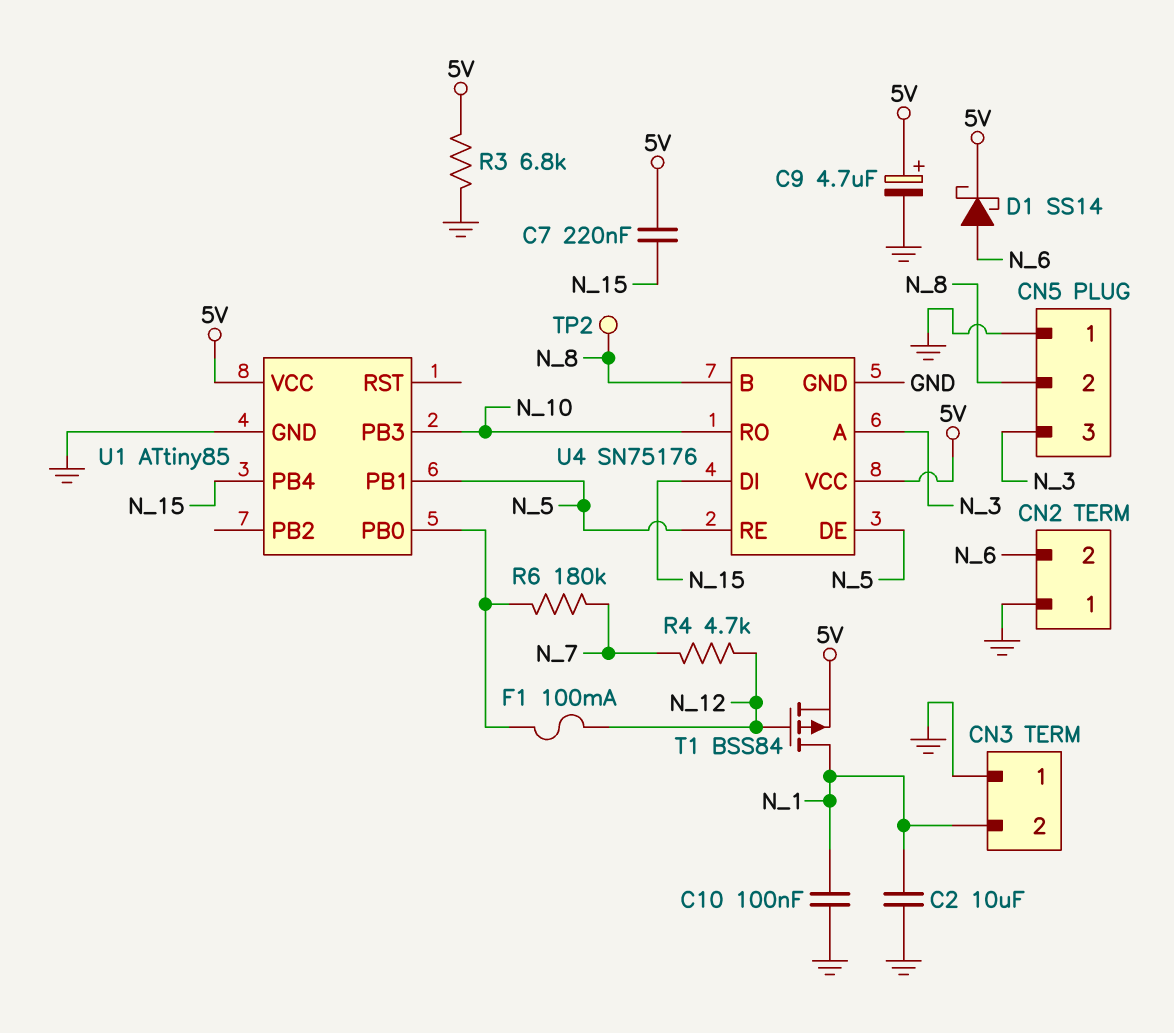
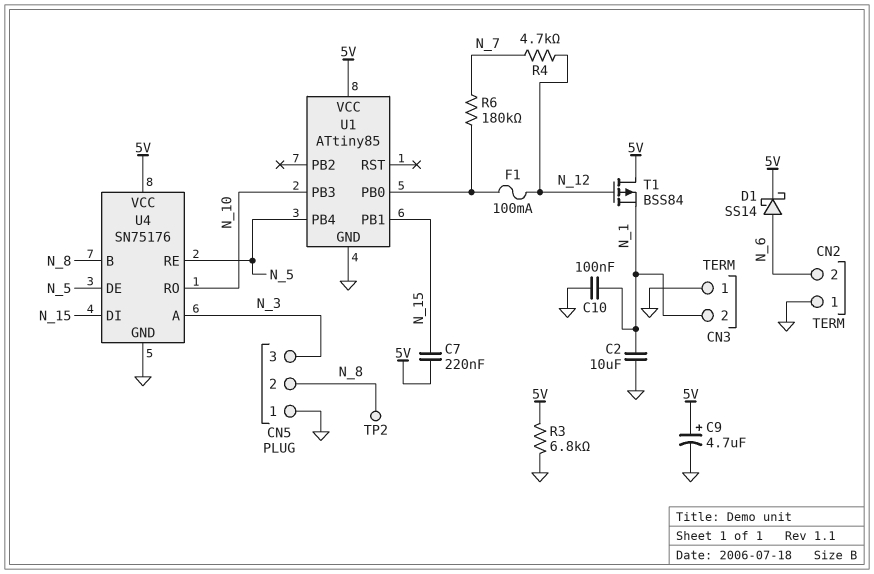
T1: PMOS BSS84 (G N_12, D N_1, S 5V) -> PMOS BSS84 (G N_12, D 5V, S N_1)
U1 pin PB1: N_5 -> N_15
U1 pin PB4: N_15 -> N_5

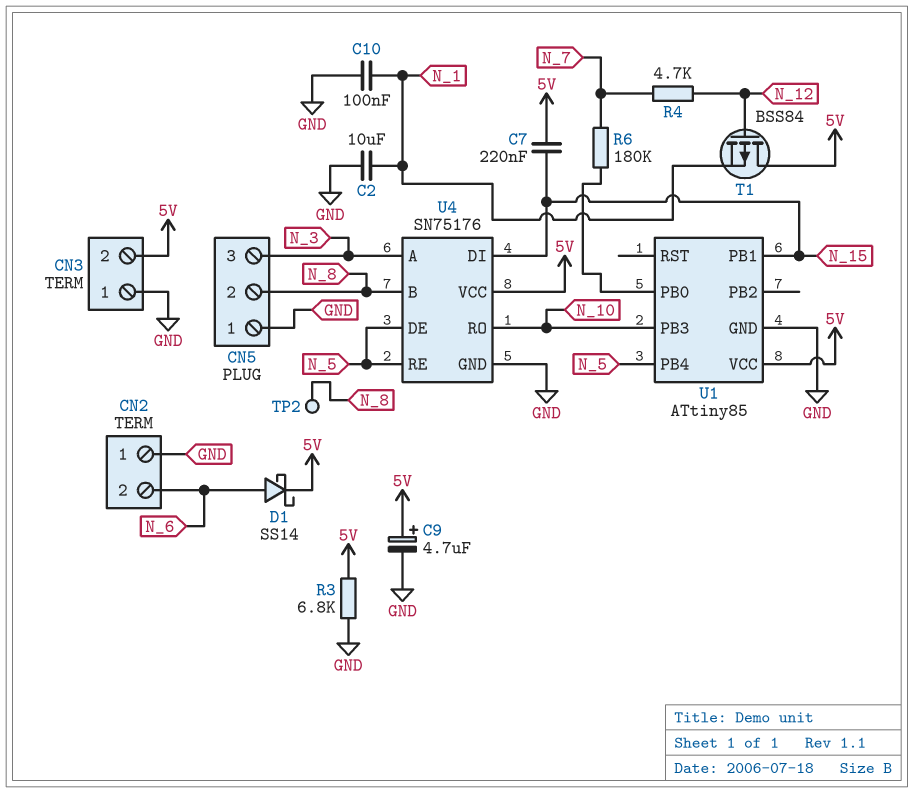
CN3 pin 2: N_1 -> 5V
F1: 100mA (N_12, U1/PB0) -> none

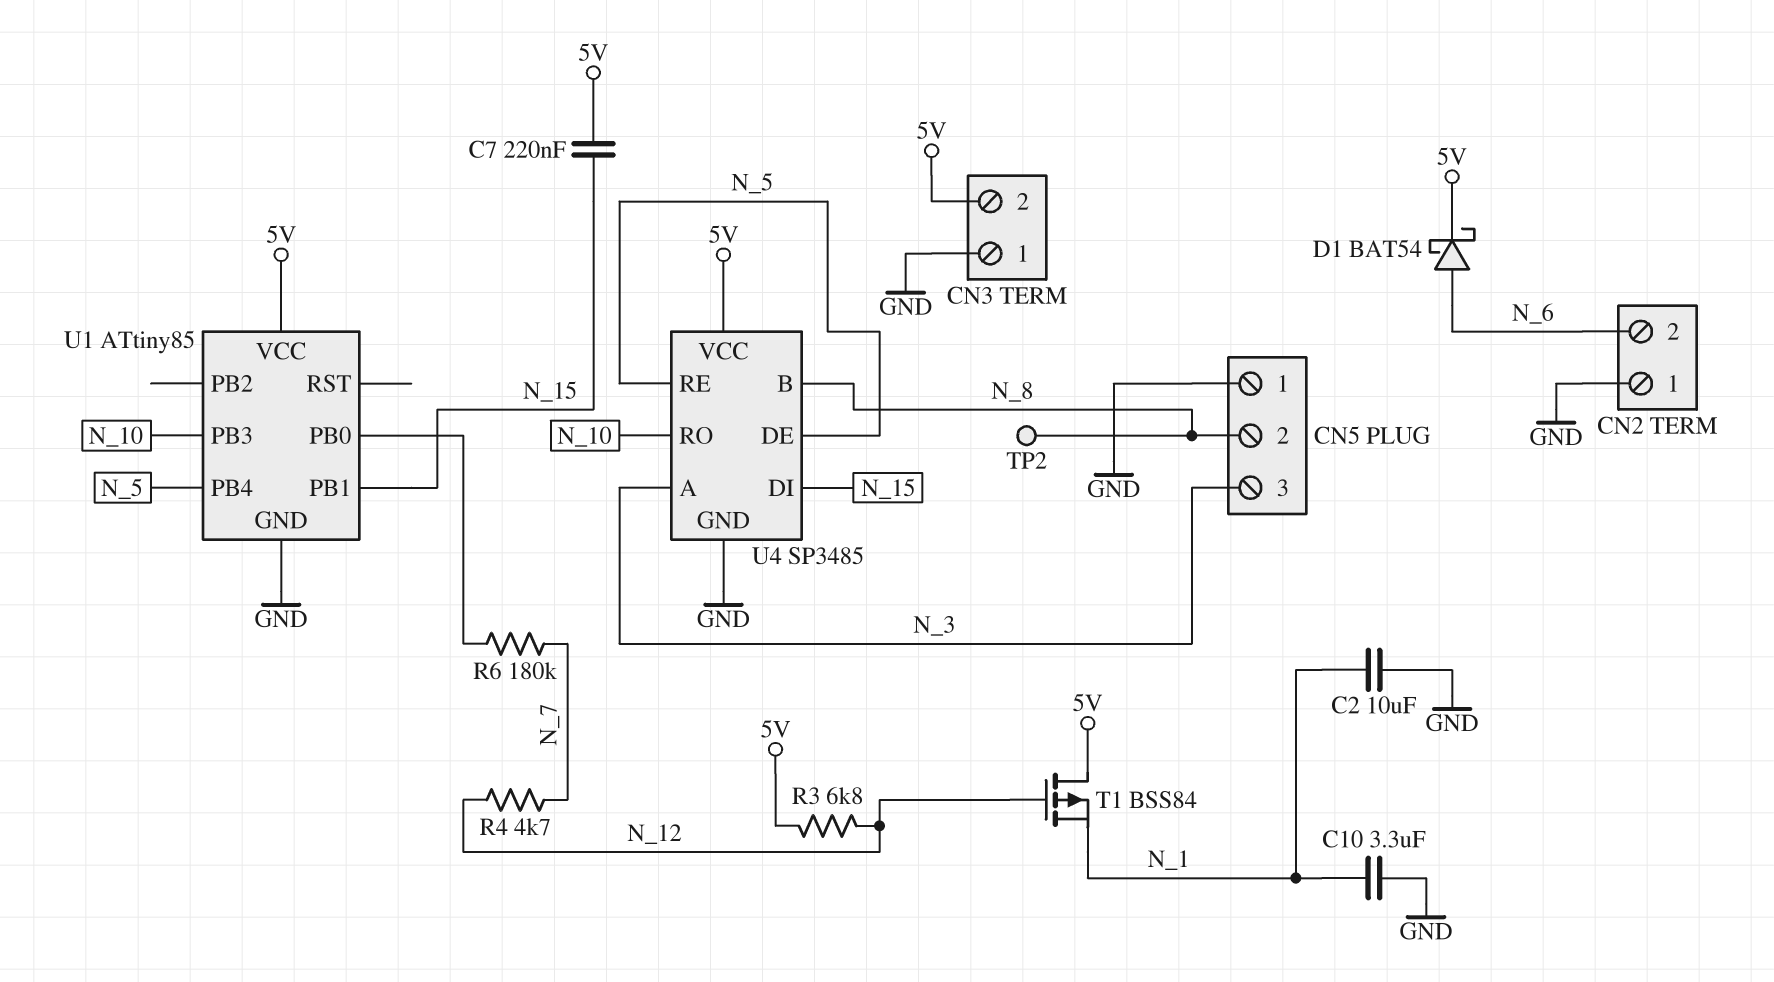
C9: 4.7uF (plus 5V, minus GND) -> none
C10: 100nF (GND, N_1) -> 3.3uF (GND, N_1)
D1: schottky SS14 (A N_6, K 5V) -> schottky BAT54 (A N_6, K 5V)
R3: 6.8k (5V, GND) -> 6.8k (5V, N_12)
U4: SN75176 -> SP3485

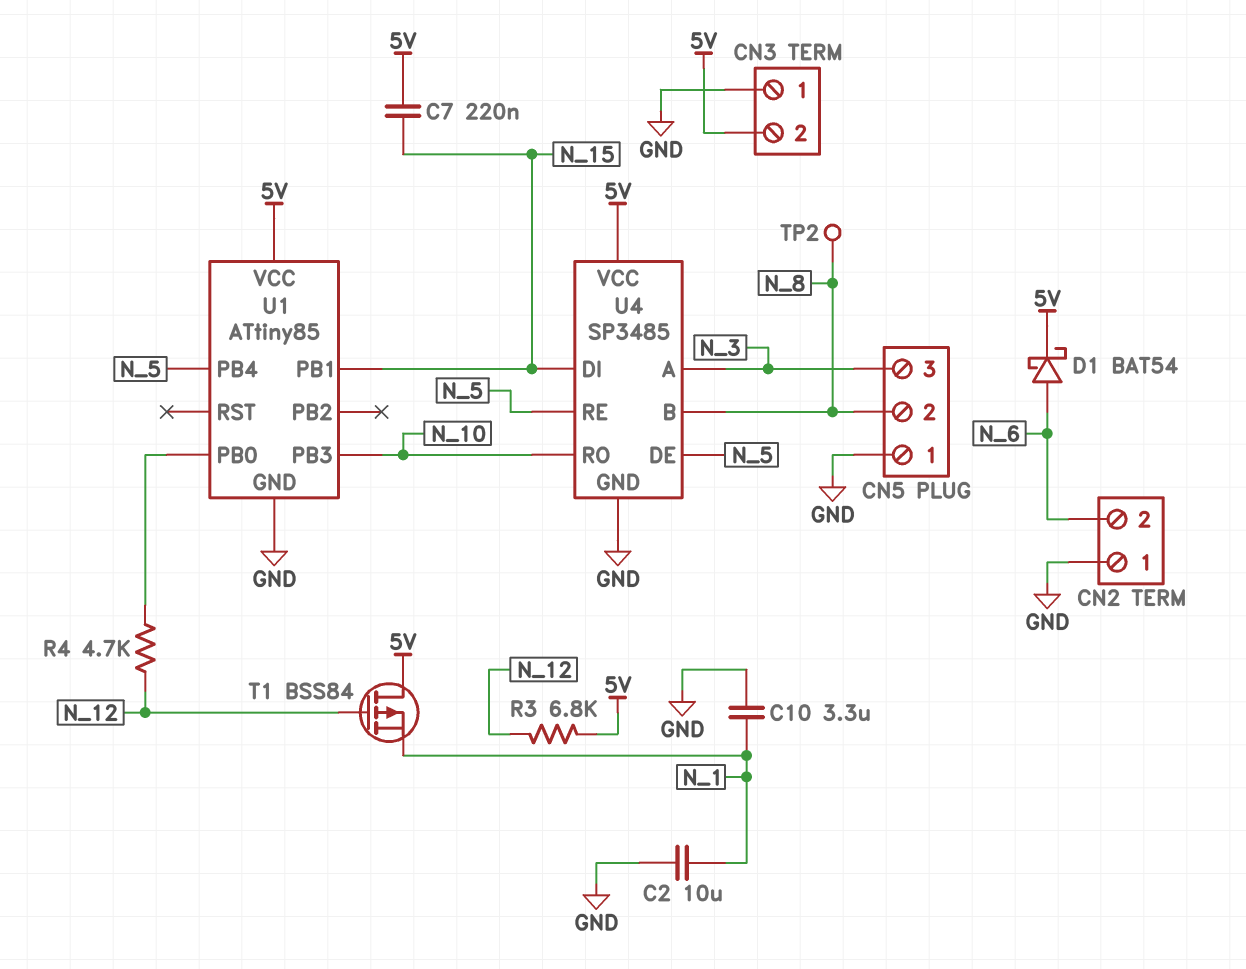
R4: 4.7k (N_7, N_12) -> 4.7k (N_12, U1/PB0)
R6: 180k (N_7, U1/PB0) -> none

